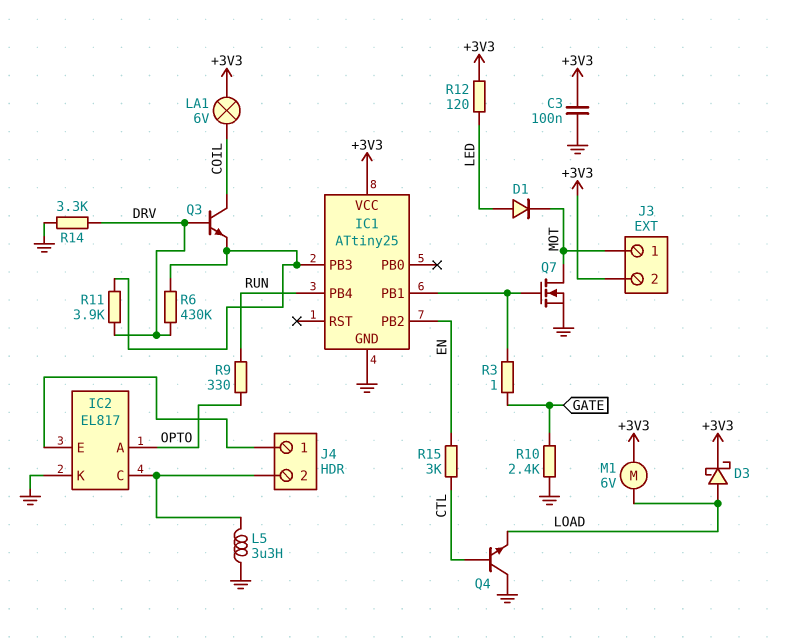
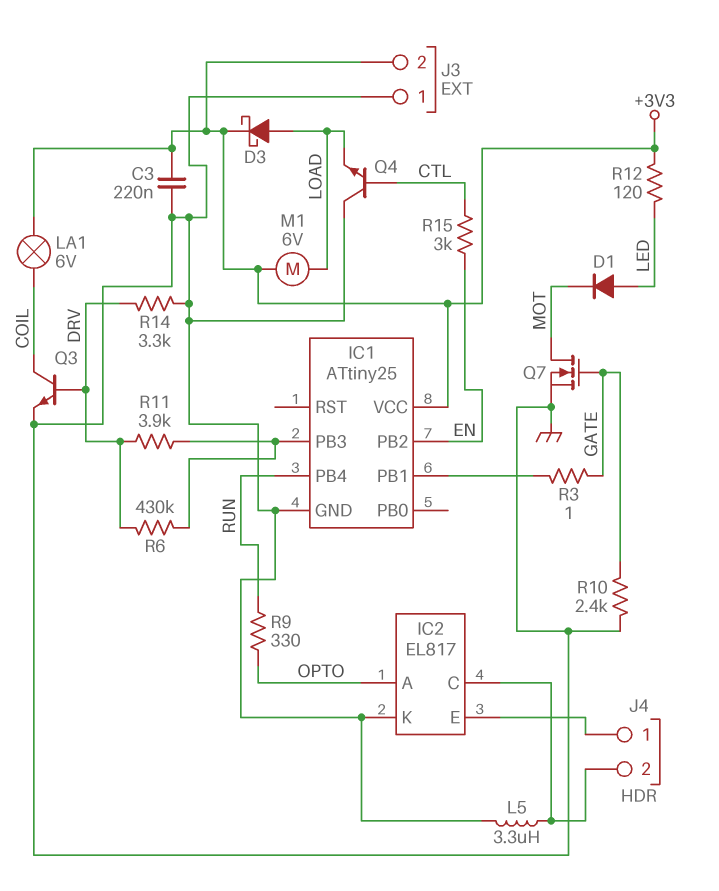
C3: 100nF (+3V3, GND) -> 220nF (+3V3, GND)
J3 pin 1: MOT -> GND
Q3: NPN (B DRV, C COIL, E IC1/PB3) -> NPN (B DRV, C COIL, E GND)
Q7: NMOS (G IC1/PB1, D MOT, S GND) -> NMOS (G GATE, D MOT, S GND)

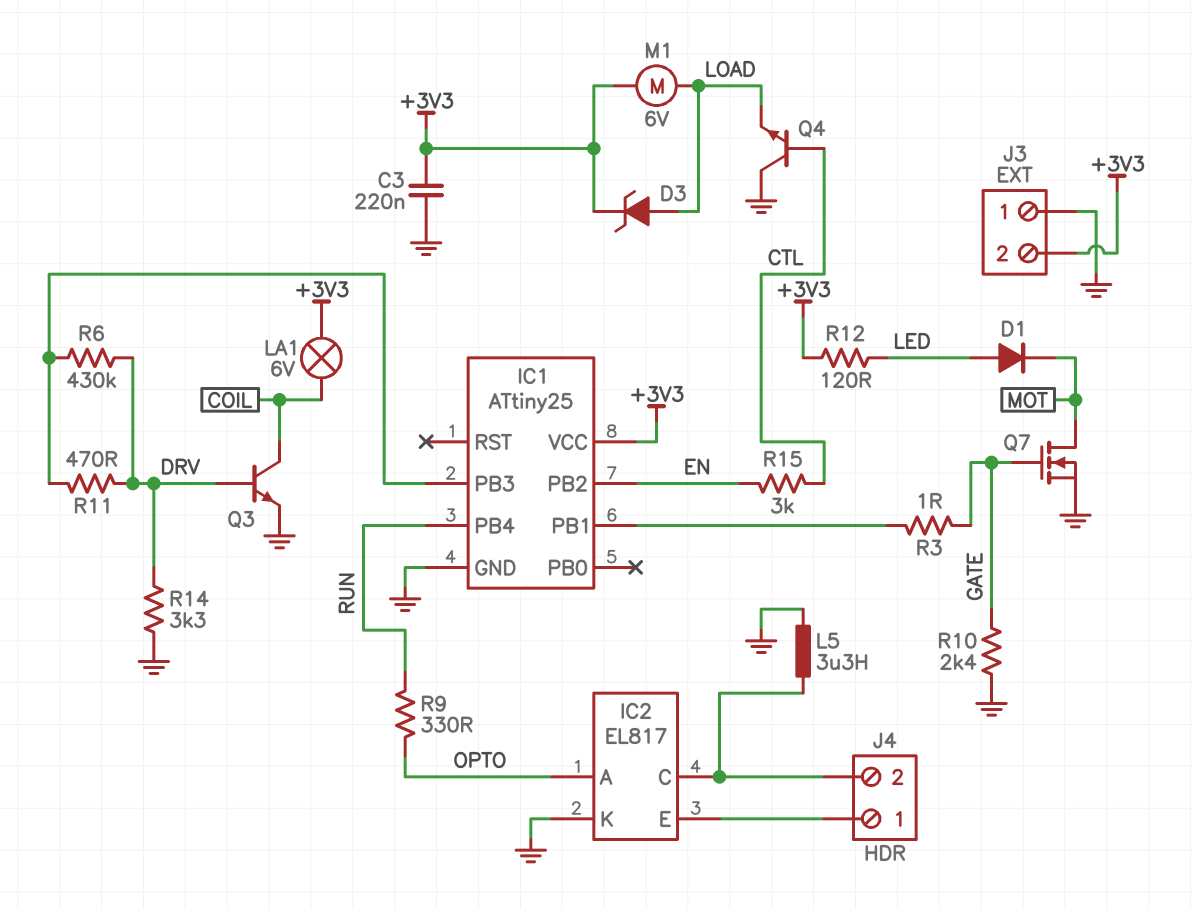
D3: schottky (A LOAD, K +3V3) -> zener (A LOAD, K +3V3)
R11: 3.9k (DRV, IC1/PB3) -> 470 (DRV, IC1/PB3)

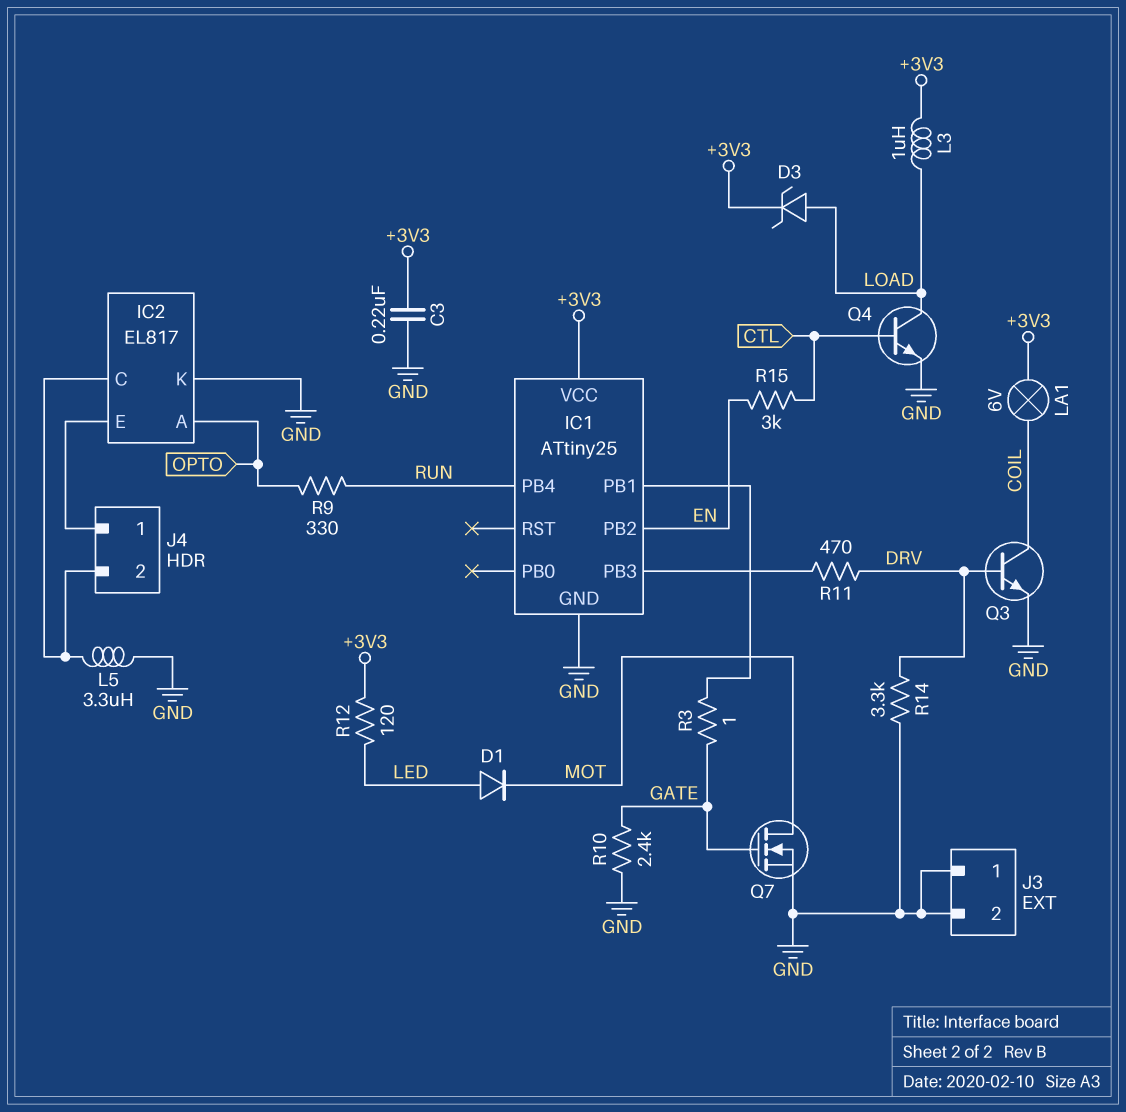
J3 pin 2: +3V3 -> GND
L3: none -> 1uH (+3V3, LOAD)
M1: motor 6V (+3V3, LOAD) -> none
Q4: NPN (B CTL, C GND, E LOAD) -> NPN (B CTL, C LOAD, E GND)
R6: 430k (DRV, IC1/PB3) -> none

